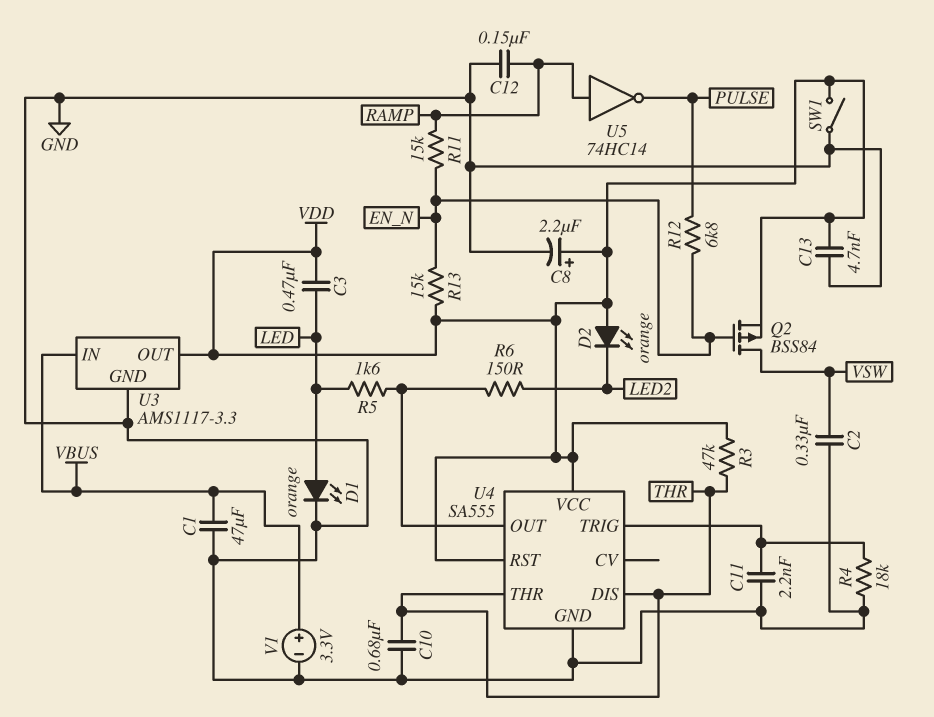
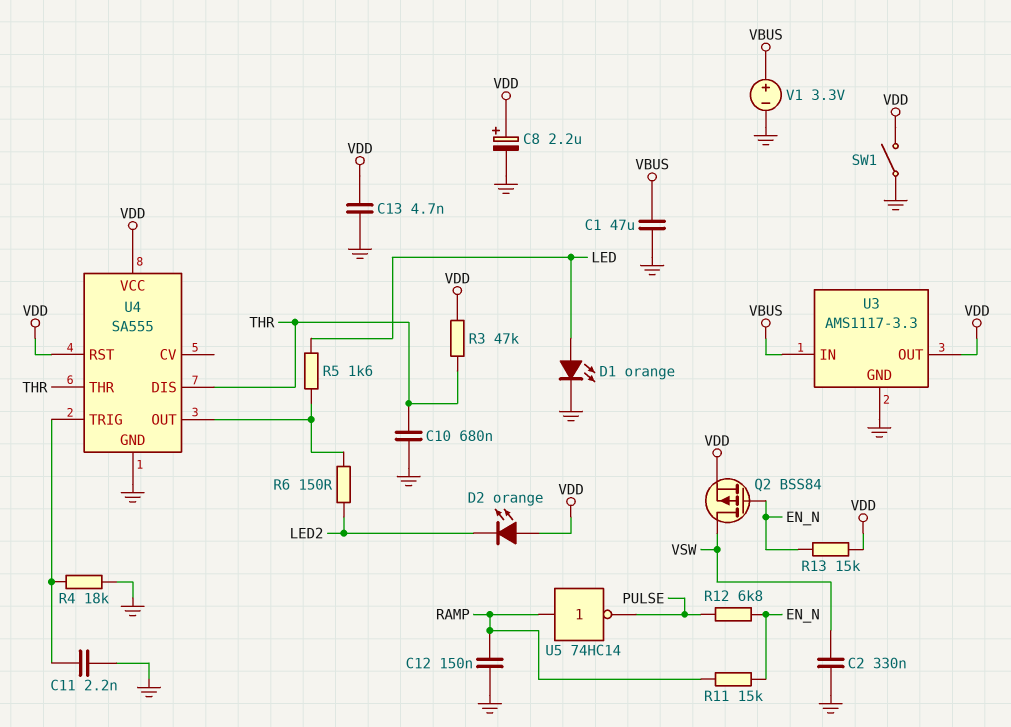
C3: 470nF (LED, VDD) -> none

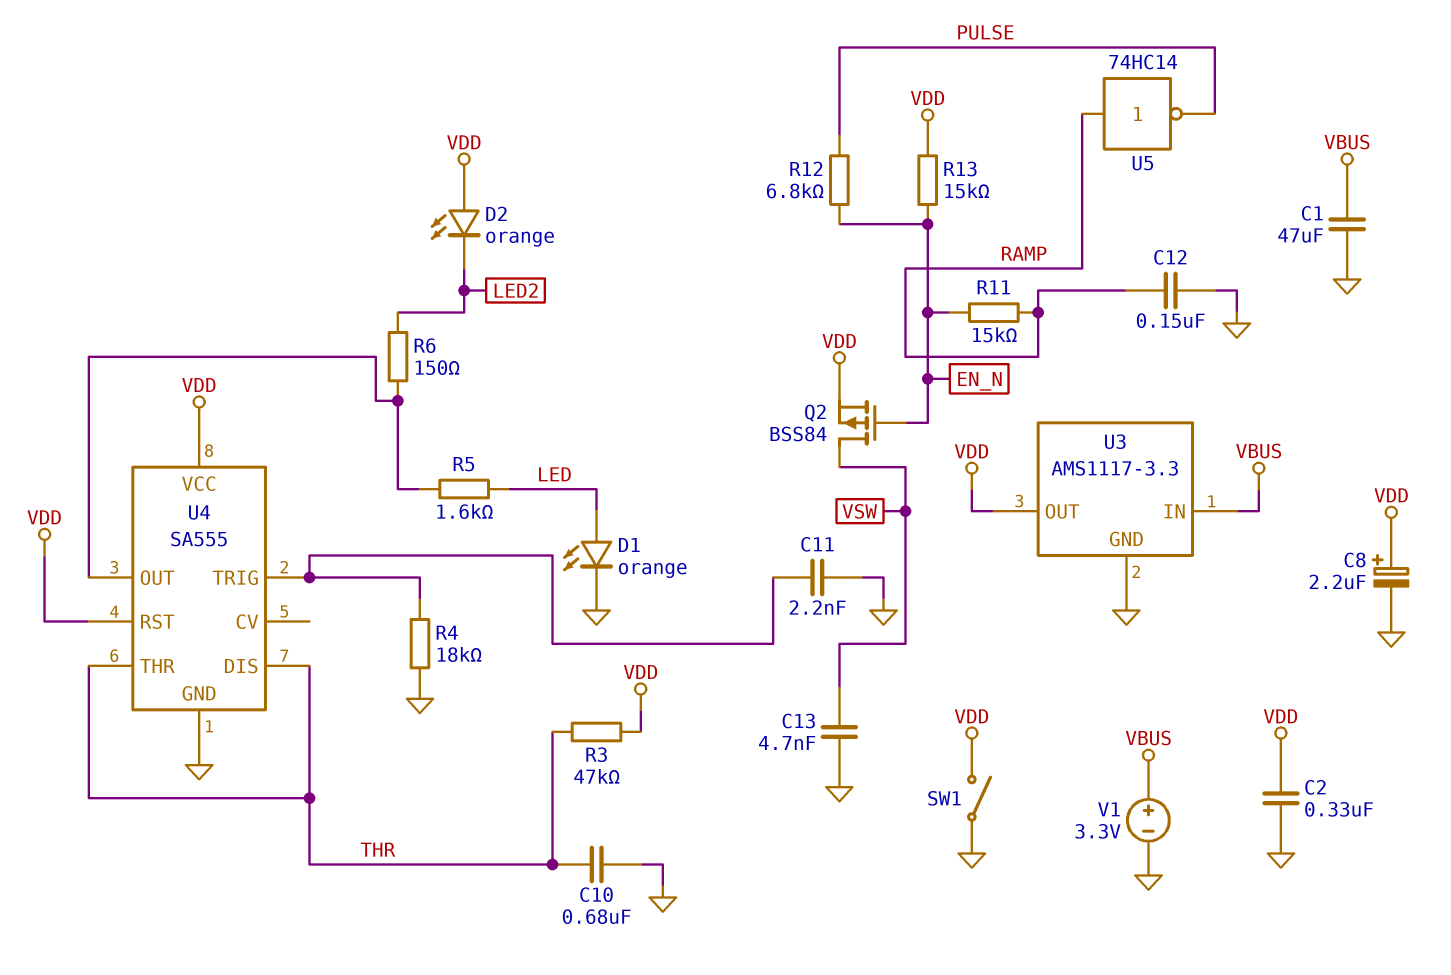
C2: 330nF (GND, VSW) -> 330nF (GND, VDD)
C13: 4.7nF (GND, VDD) -> 4.7nF (GND, VSW)

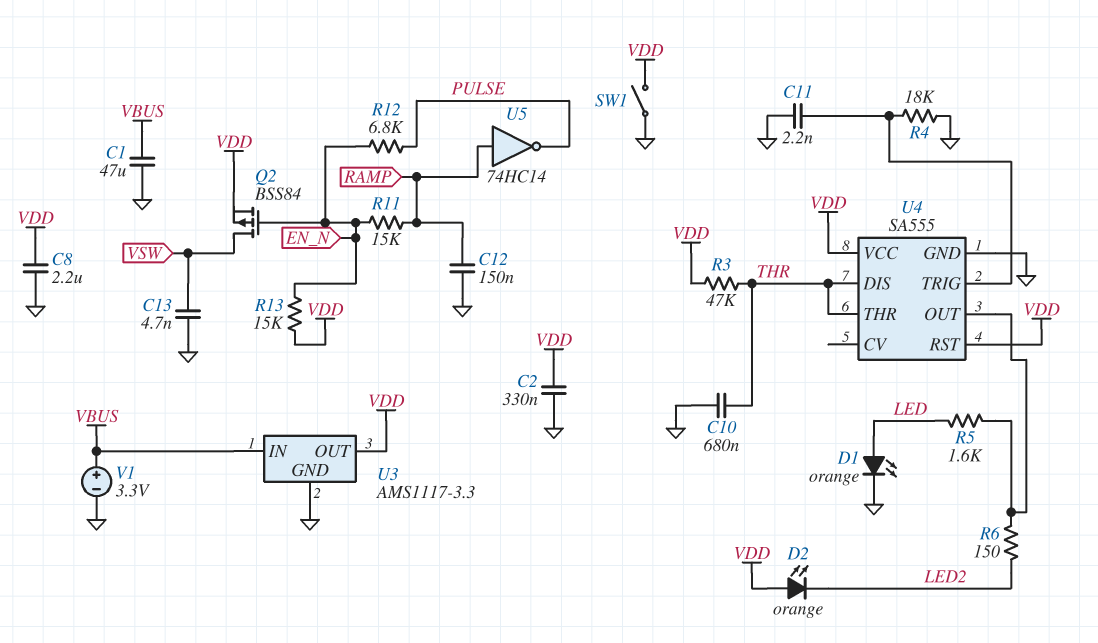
C8: 2.2uF (plus VDD, minus GND) -> 2.2uF (GND, VDD)

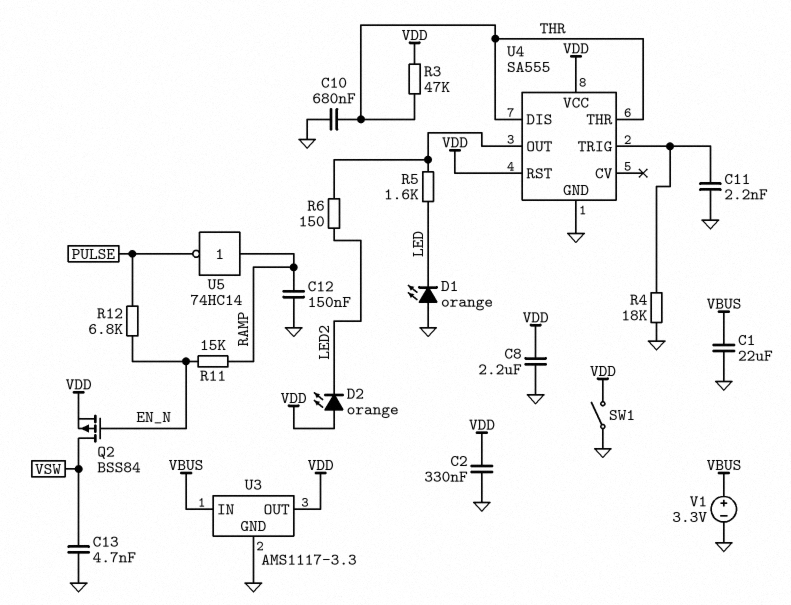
C1: 47uF (GND, VBUS) -> 22uF (GND, VBUS)
D1: LED orange (A LED, K GND) -> LED orange (A GND, K LED)
R13: 15k (EN_N, VDD) -> none

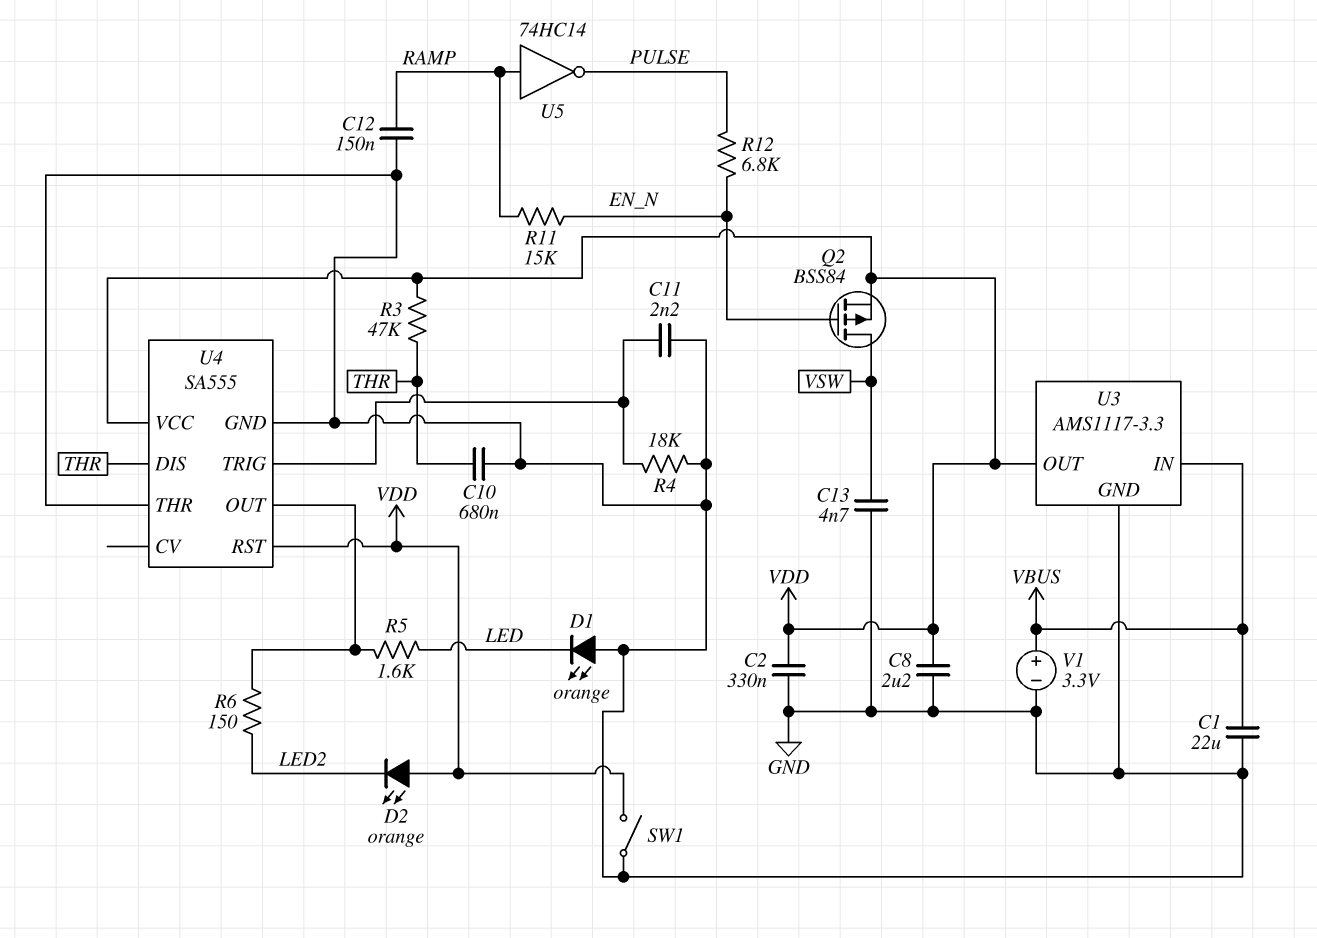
U4 pin THR: THR -> GND

